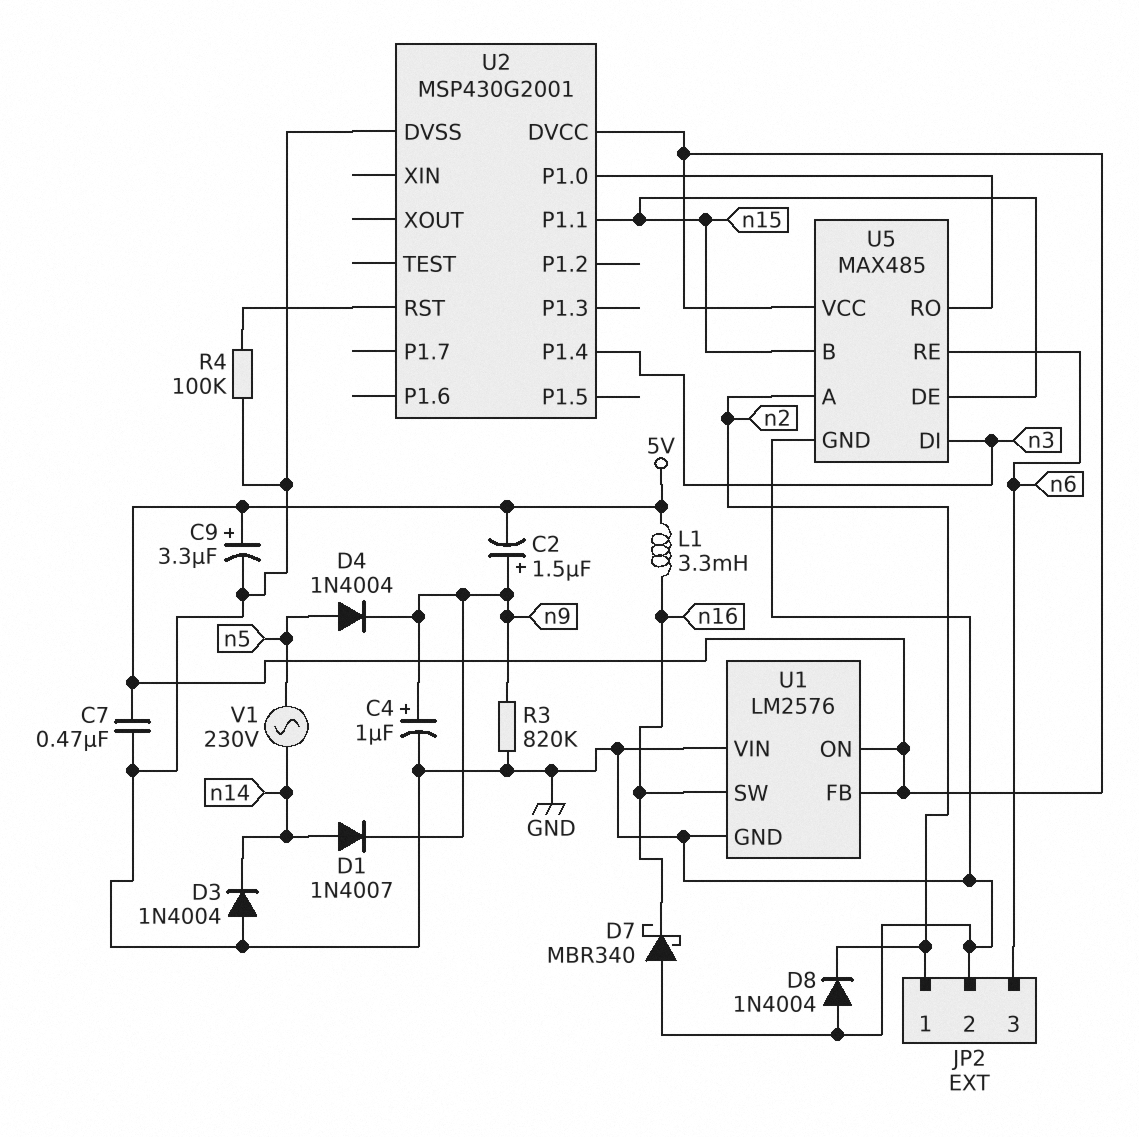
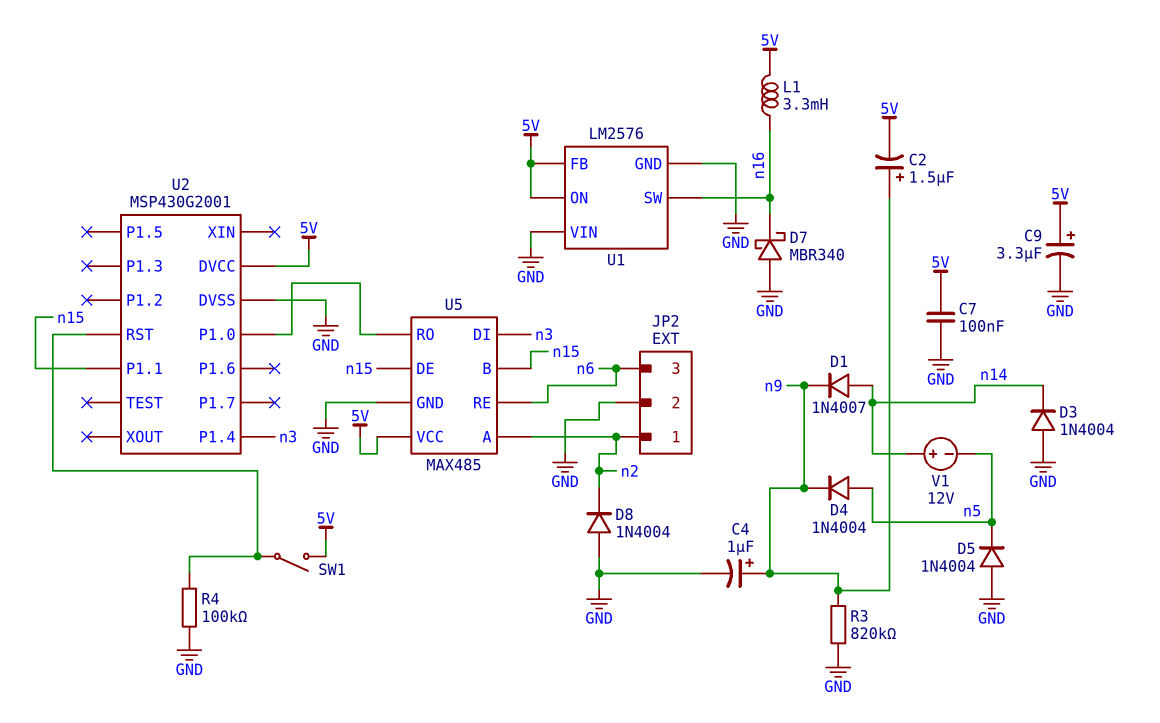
C7: 470nF (5V, GND) -> 100nF (5V, GND)
D5: none -> diode 1N4004 (A GND, K n5)
SW1: none -> switch (5V, U2/RST)
V1: AC 230V (n5, n14) -> 12V (plus n14, minus n5)

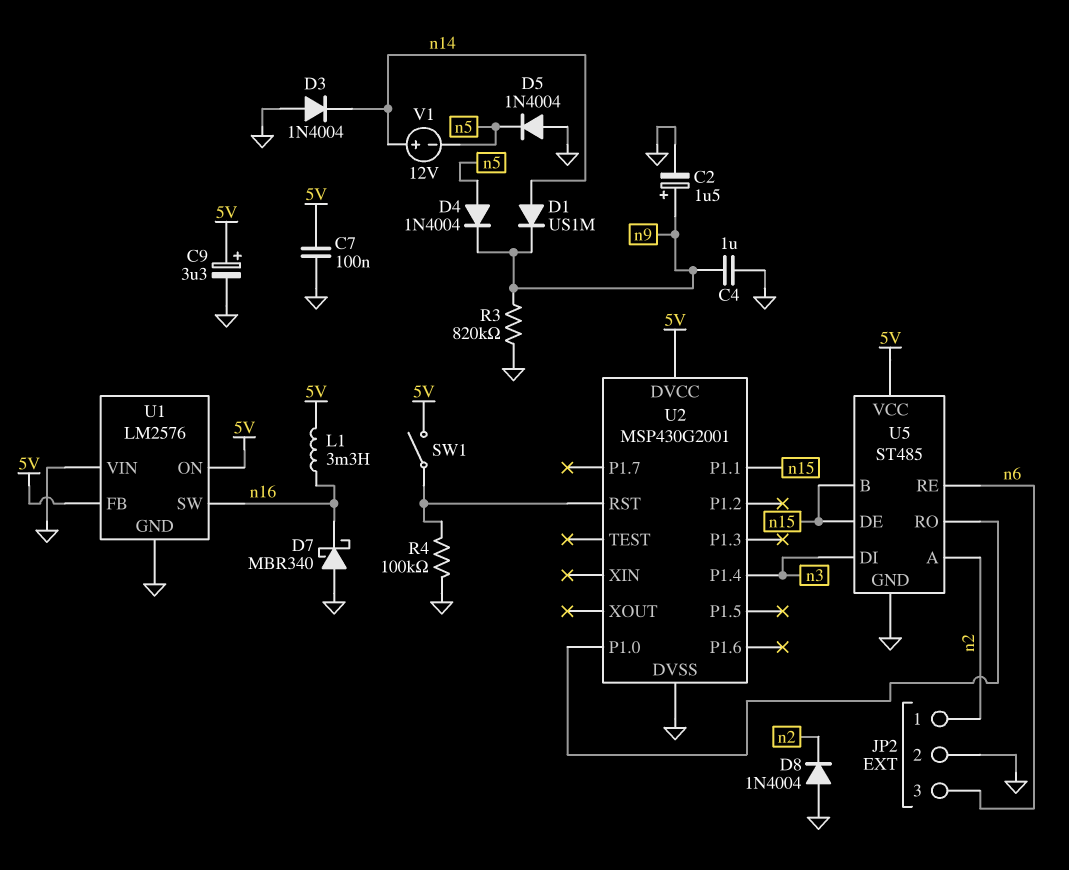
C2: 1.5uF (plus n9, minus 5V) -> 1.5uF (plus n9, minus GND)
C4: 1uF (plus n9, minus GND) -> 1uF (GND, n9)
D1: diode 1N4007 (A n14, K n9) -> diode US1M (A n14, K n9)
U5: MAX485 -> ST485

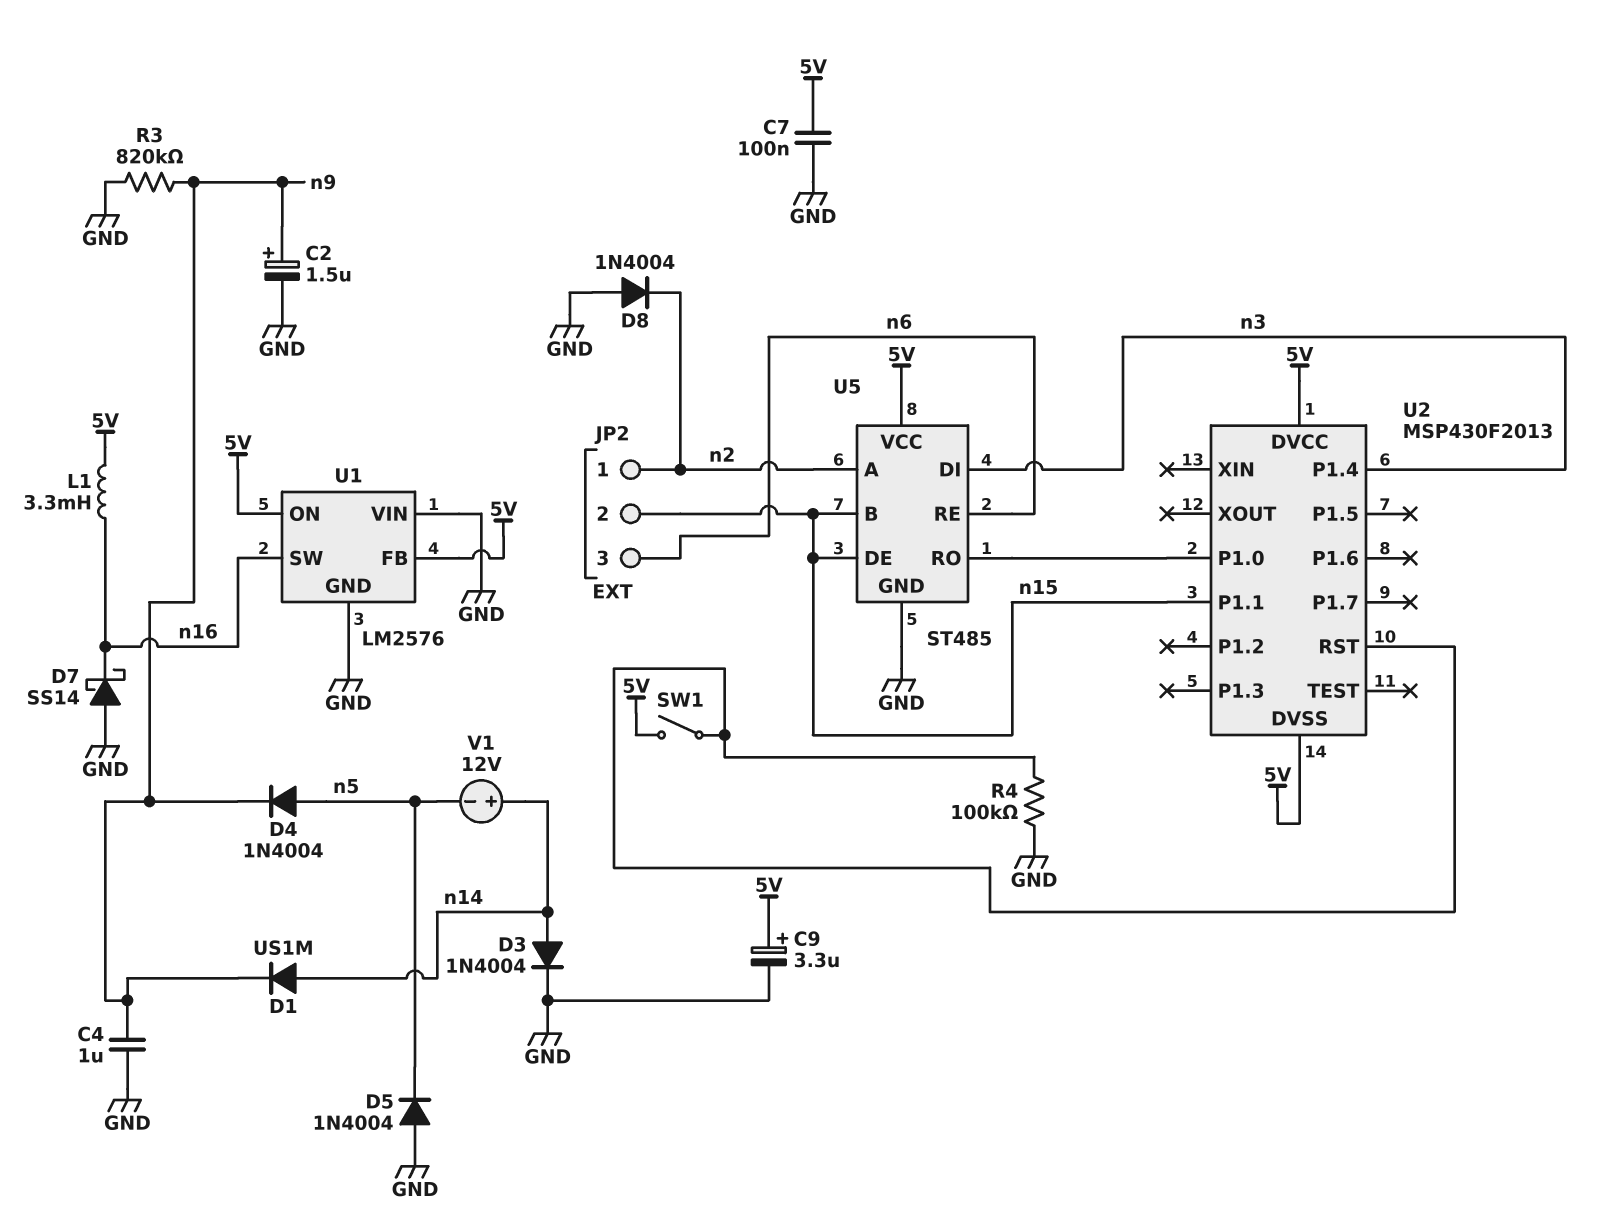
D3: diode 1N4004 (A GND, K n14) -> diode 1N4004 (A n14, K GND)
D7: schottky MBR340 (A GND, K n16) -> schottky SS14 (A GND, K n16)
JP2 pin 2: GND -> n15
U2: MSP430G2001 -> MSP430F2013
U2 pin DVSS: GND -> 5V

